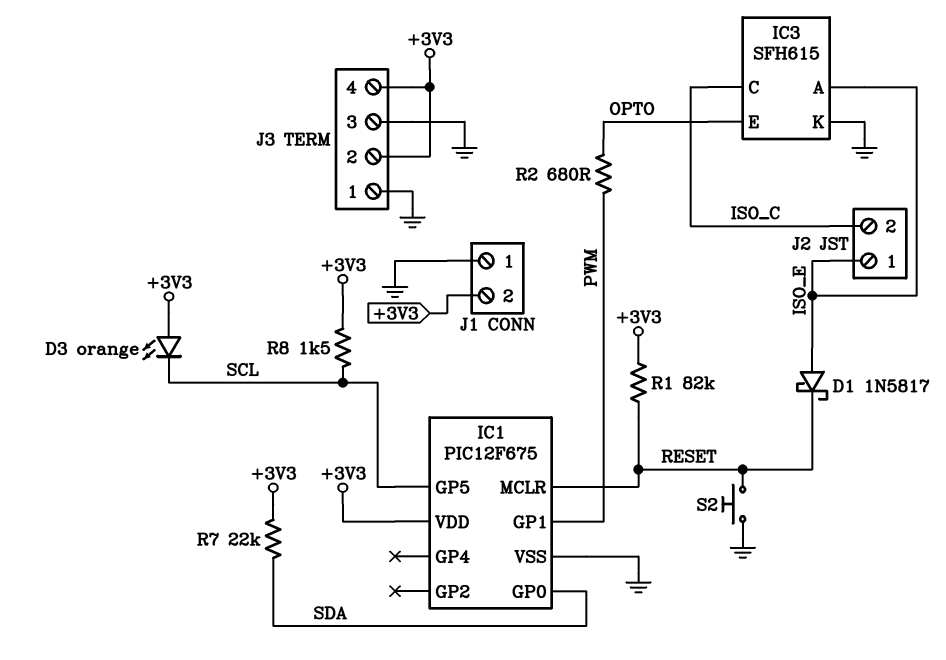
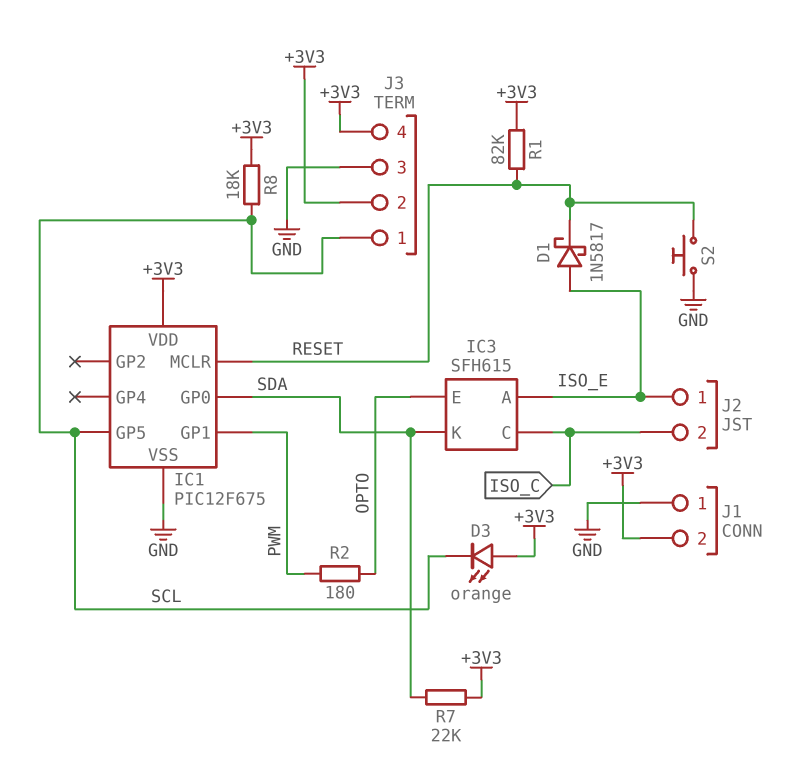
IC3 pin K: GND -> SDA
J3 pin 1: GND -> SCL
R2: 680 (OPTO, PWM) -> 180 (OPTO, PWM)
R8: 1.5k (+3V3, SCL) -> 18k (+3V3, SCL)

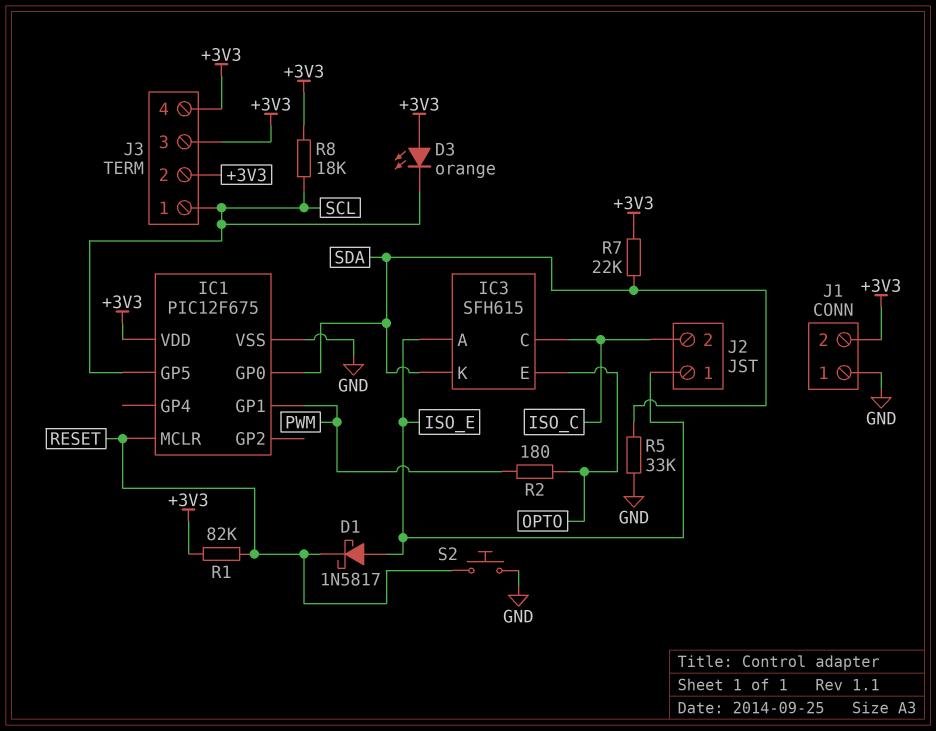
J3 pin 3: GND -> +3V3
R5: none -> 33k (GND, SDA)

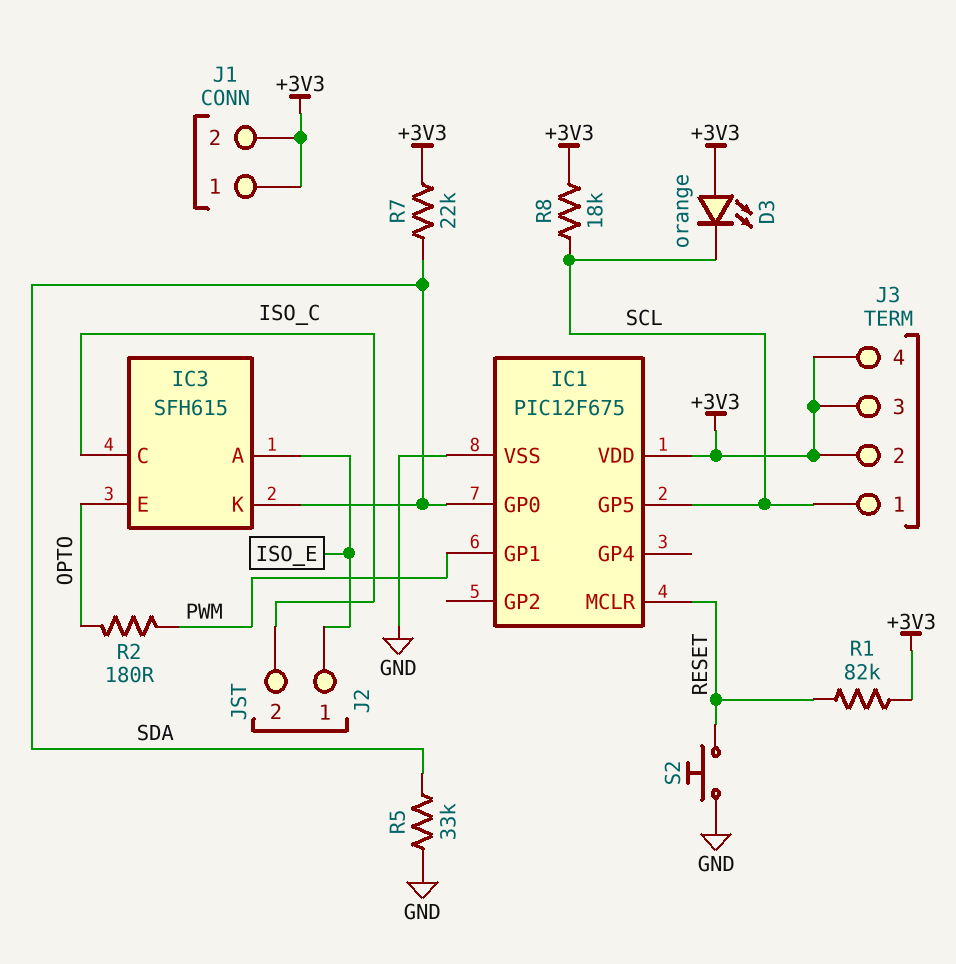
D1: schottky 1N5817 (A ISO_E, K RESET) -> none
J1 pin 1: GND -> +3V3

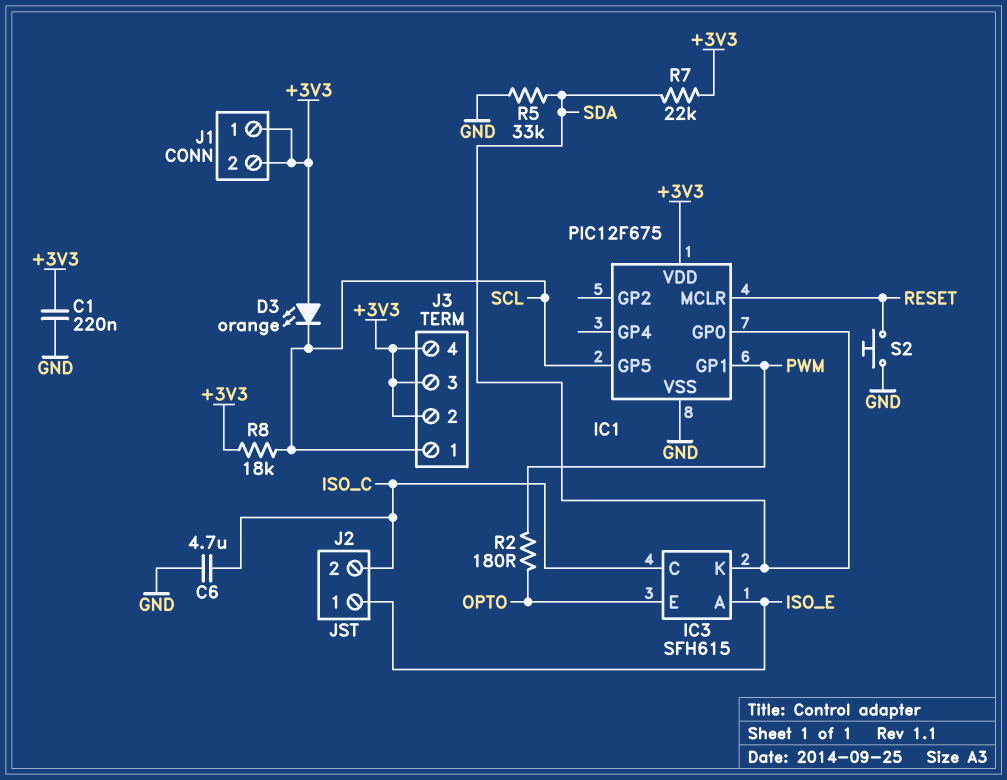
C1: none -> 220nF (+3V3, GND)
C6: none -> 4.7uF (GND, ISO_C)
R1: 82k (+3V3, RESET) -> none

